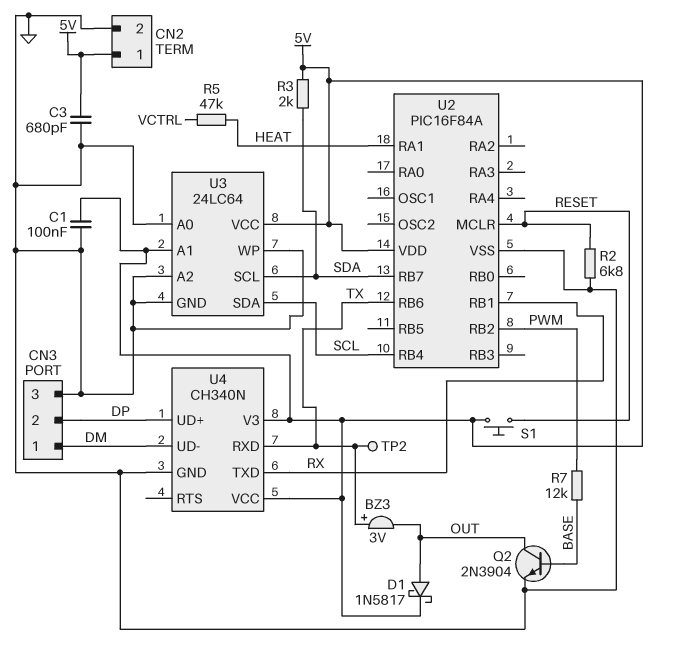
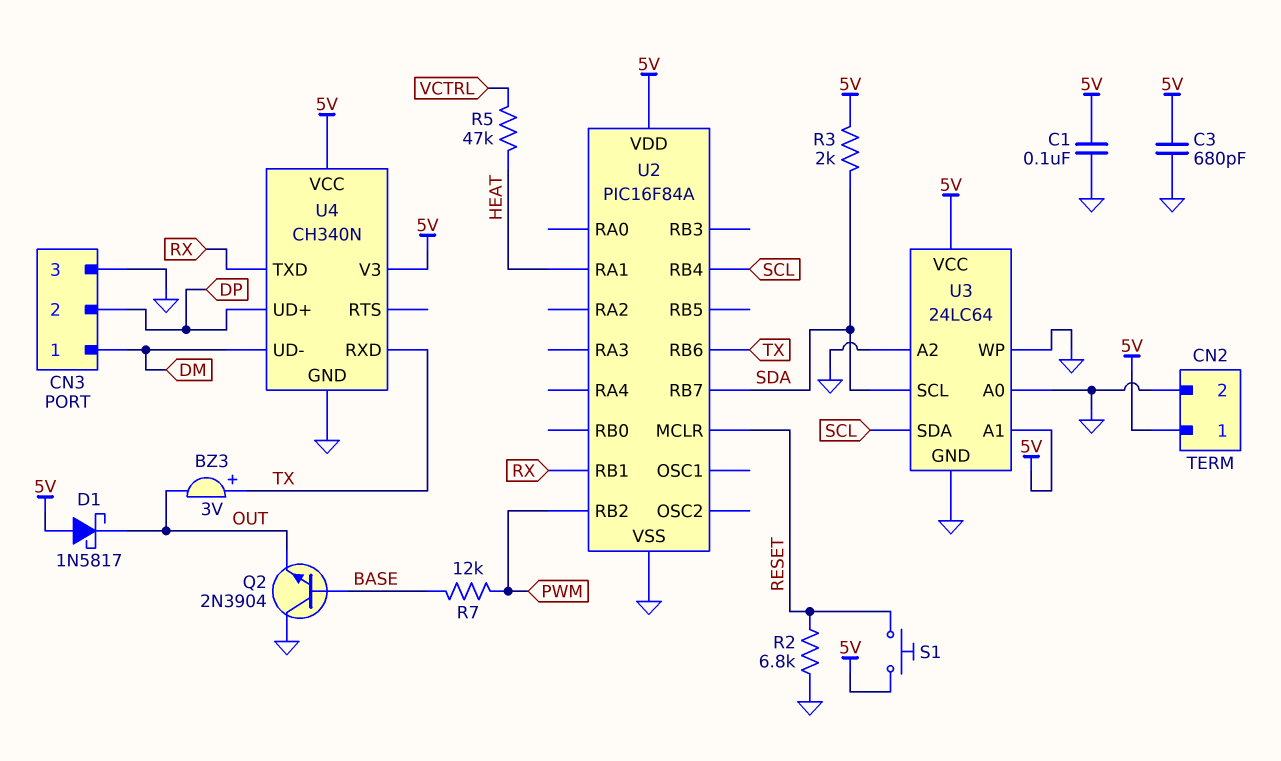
D1: schottky 1N5817 (A OUT, K 5V) -> schottky 1N5817 (A 5V, K OUT)
Q2: NPN 2N3904 (B BASE, C OUT, E GND) -> NPN 2N3904 (B BASE, C GND, E OUT)
TP2: test point (TX) -> none

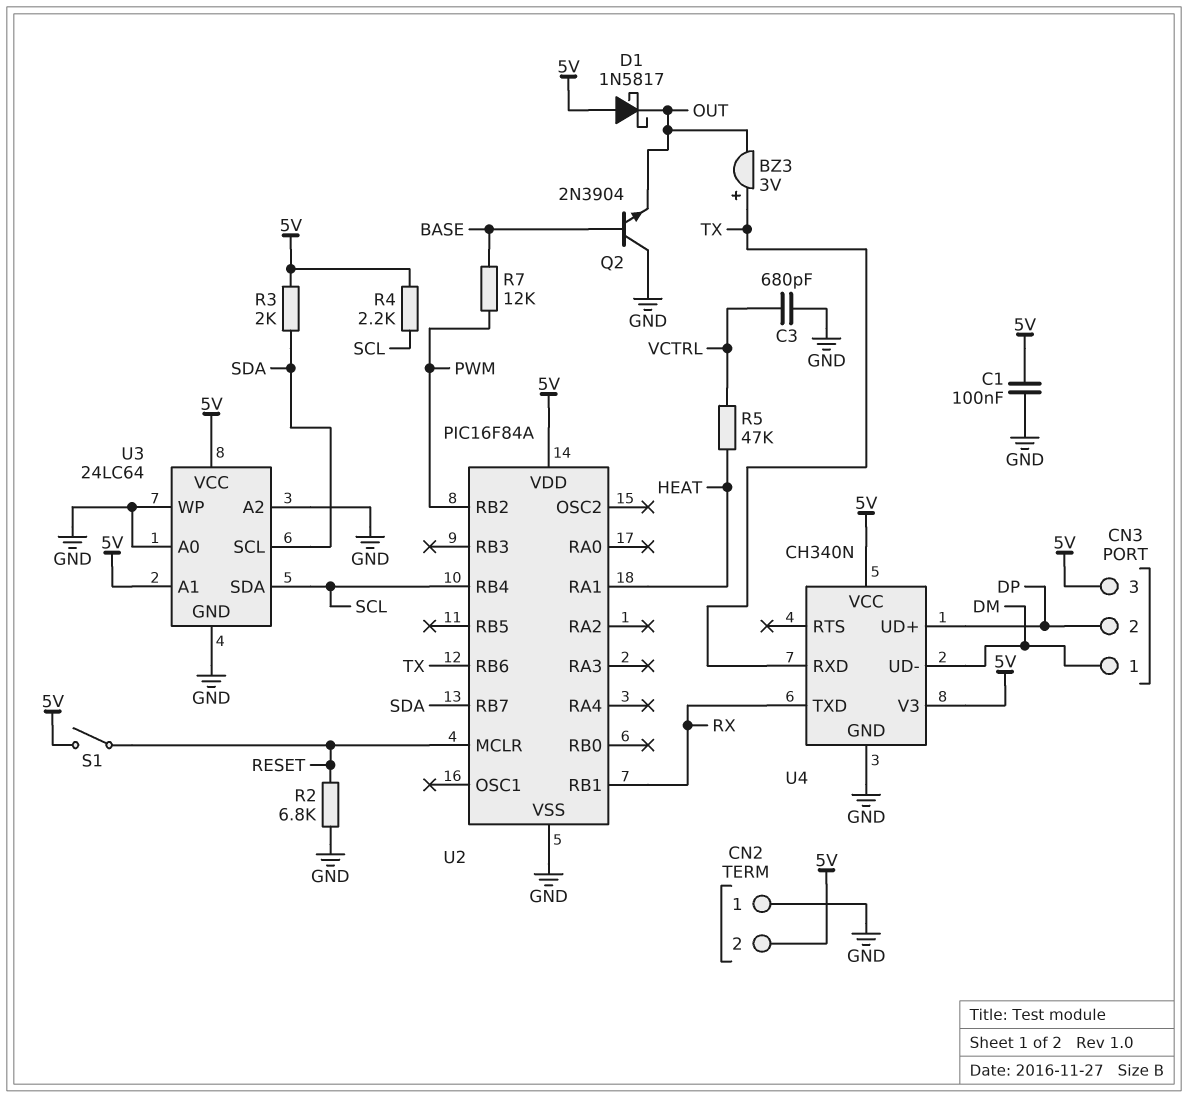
C3: 680pF (5V, GND) -> 680pF (GND, VCTRL)
CN2 pin 1: 5V -> GND
CN2 pin 2: GND -> 5V
CN3 pin 3: GND -> 5V
R4: none -> 2.2k (5V, SCL)
S1: button (5V, RESET) -> switch (5V, RESET)

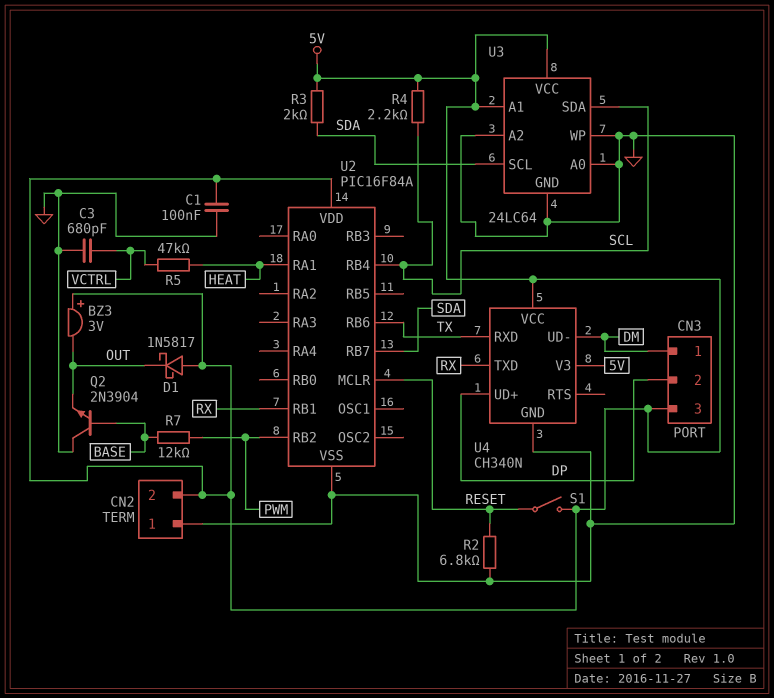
BZ3: buzzer 3V (plus TX, minus OUT) -> buzzer 3V (plus 5V, minus OUT)

